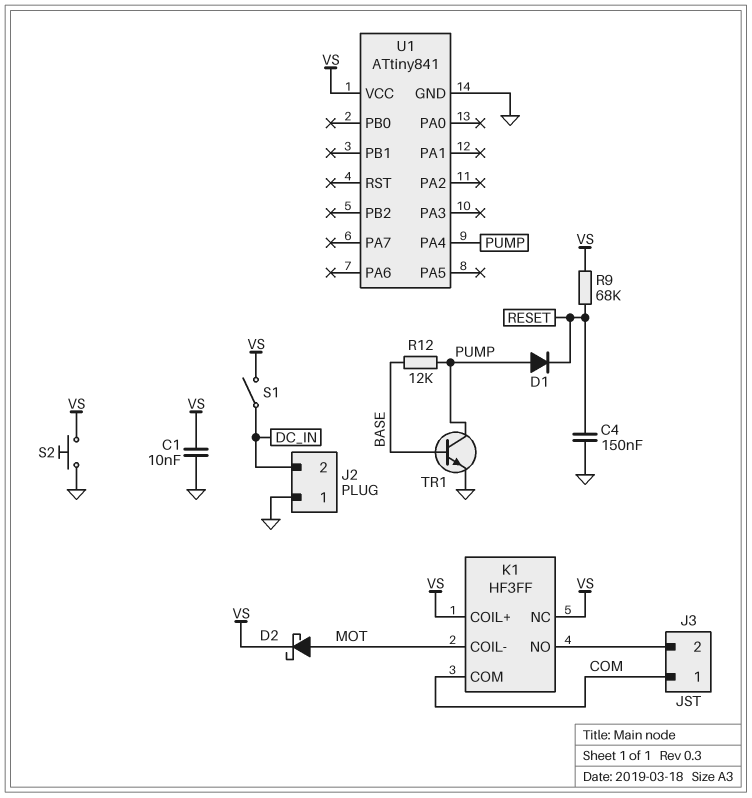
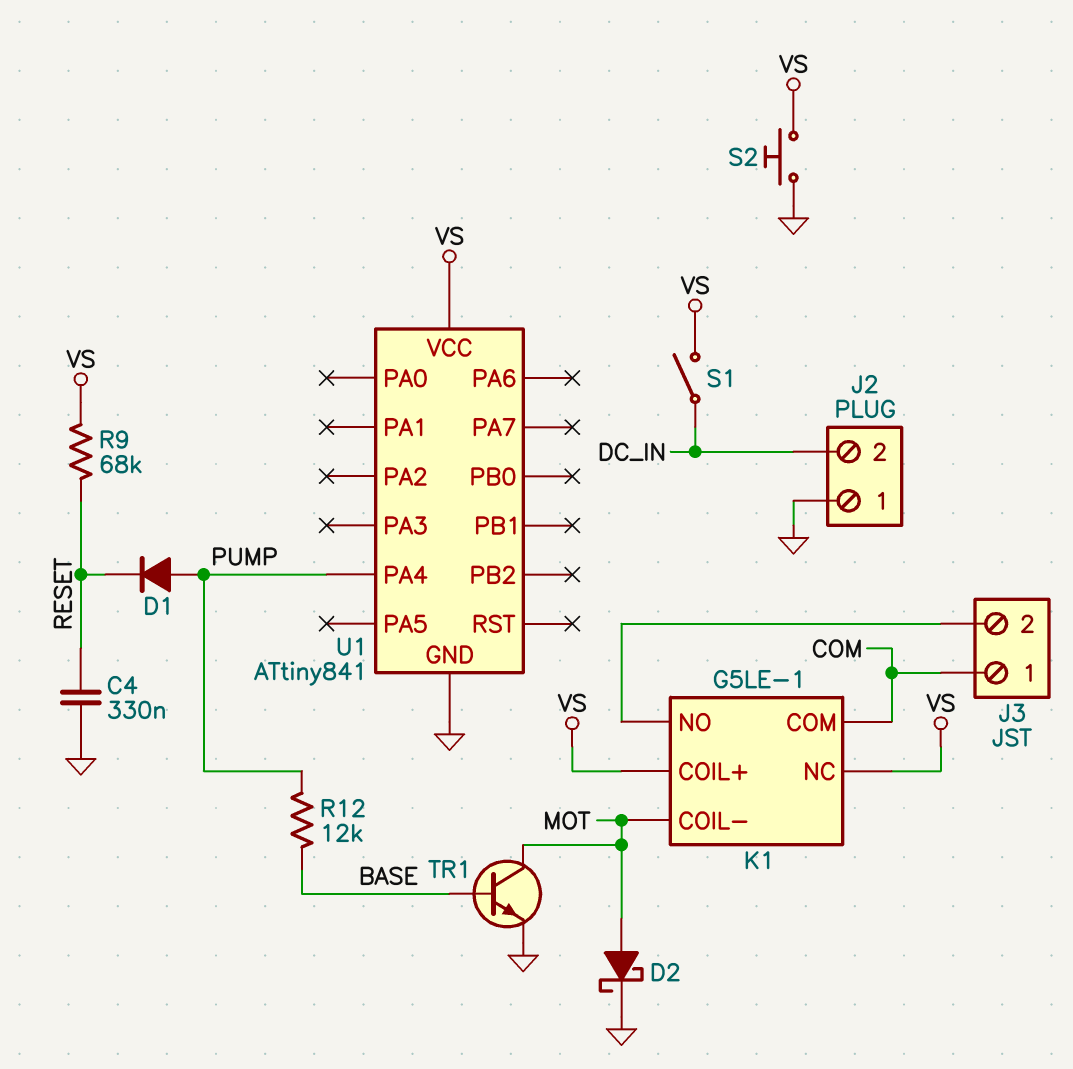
C1: 10nF (GND, VS) -> none
C4: 150nF (GND, RESET) -> 330nF (GND, RESET)
D2: schottky (A MOT, K VS) -> schottky (A MOT, K GND)
K1: HF3FF -> G5LE-1
TR1: NPN (B BASE, C PUMP, E GND) -> NPN (B BASE, C MOT, E GND)

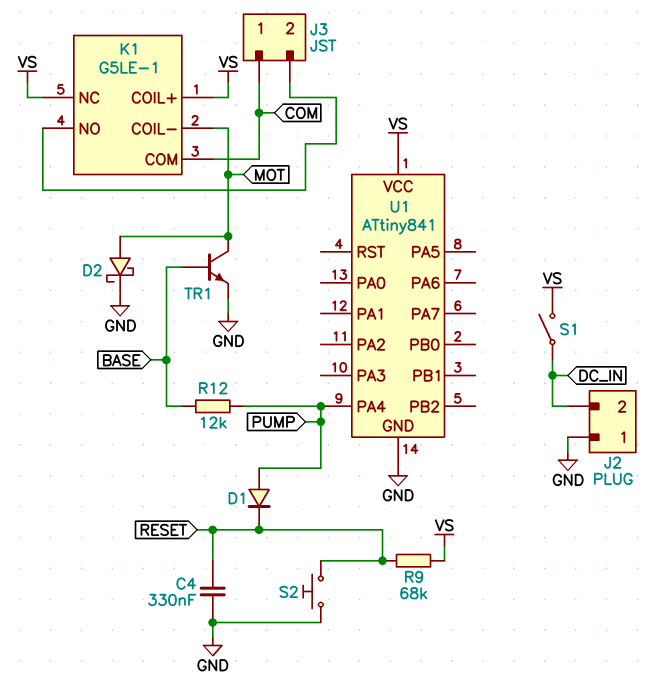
S2: button (GND, VS) -> button (GND, RESET)

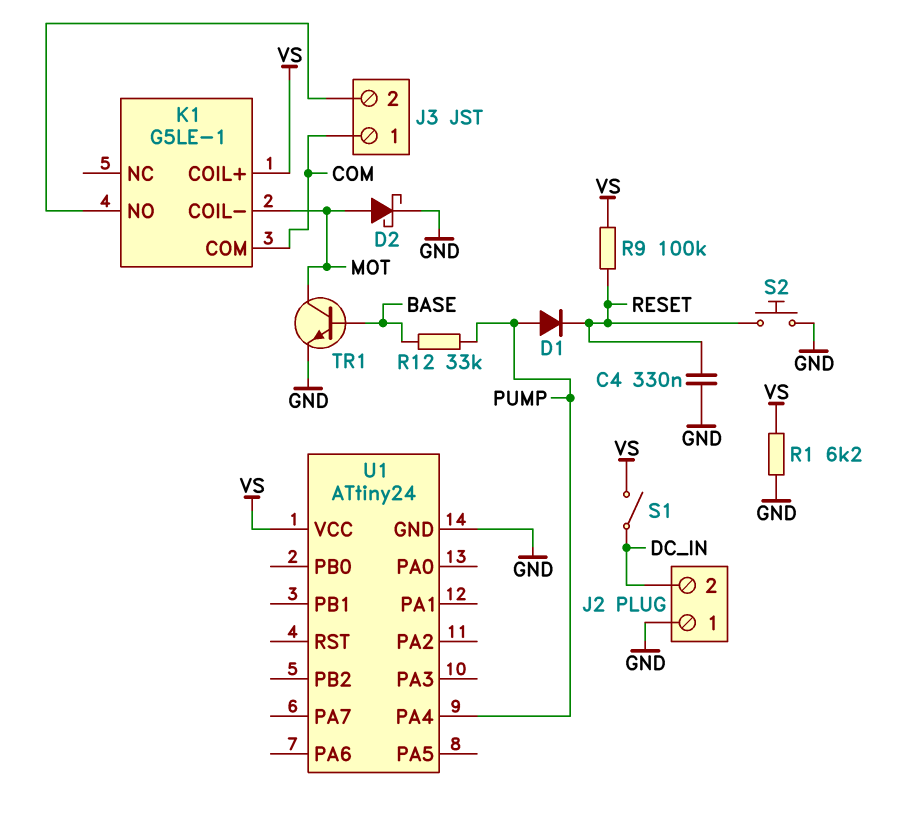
K1 pin NC: VS -> none
R1: none -> 6.2k (GND, VS)
R9: 68k (RESET, VS) -> 100k (RESET, VS)
R12: 12k (BASE, PUMP) -> 33k (BASE, PUMP)
U1: ATtiny841 -> ATtiny24

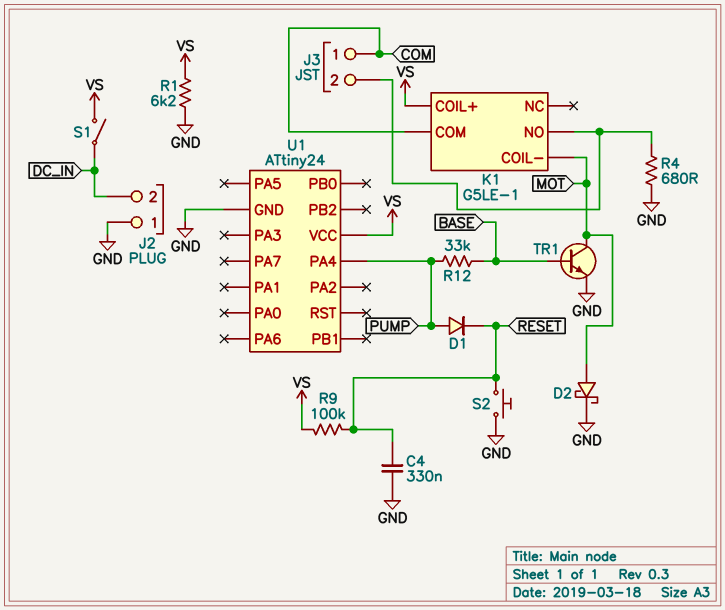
R4: none -> 680 (GND, J3/2)

